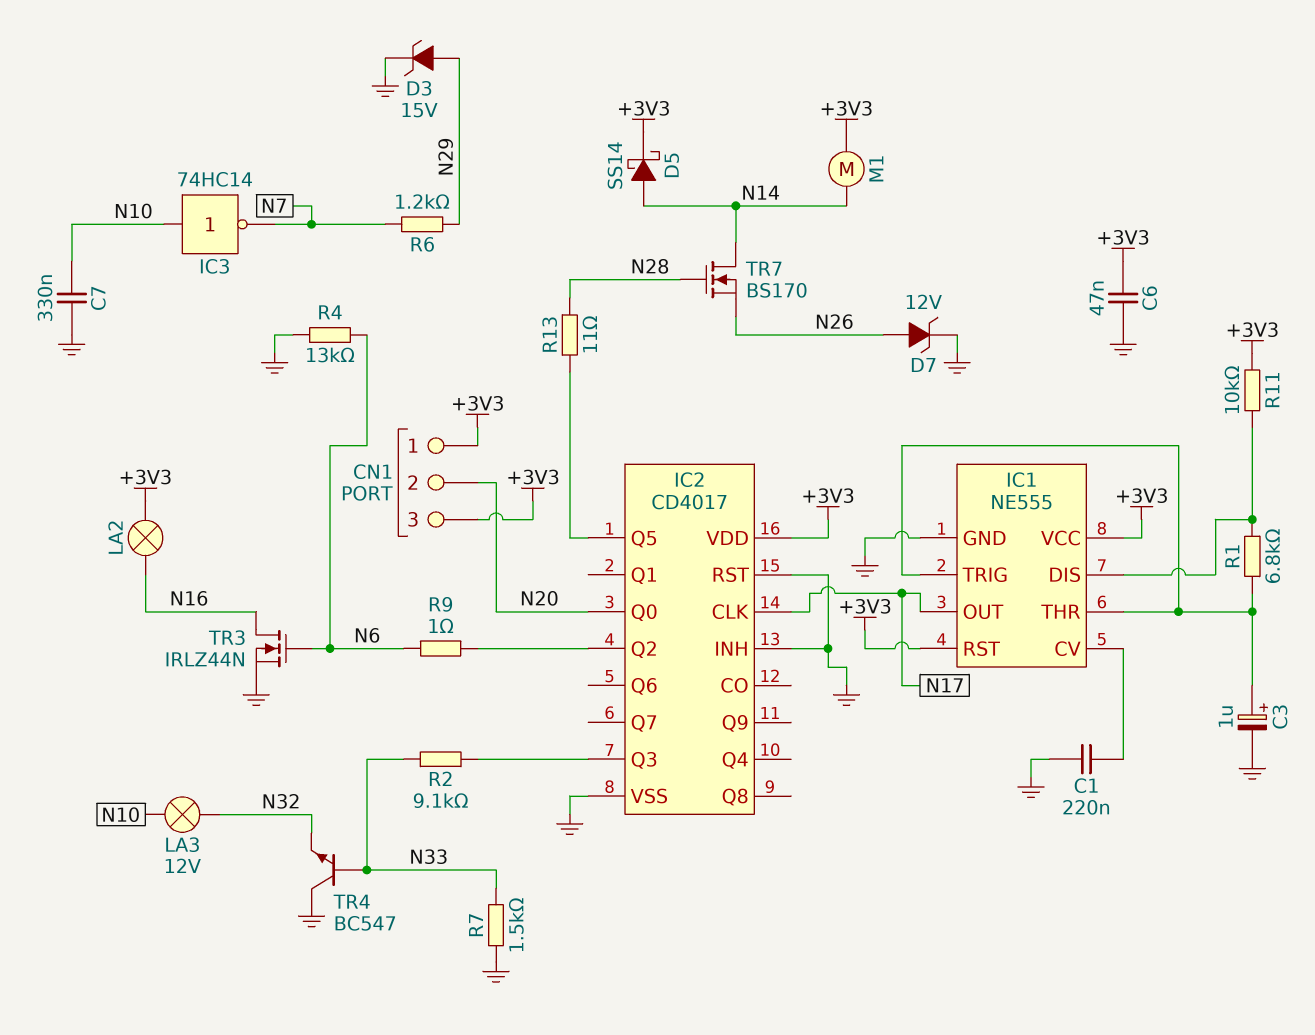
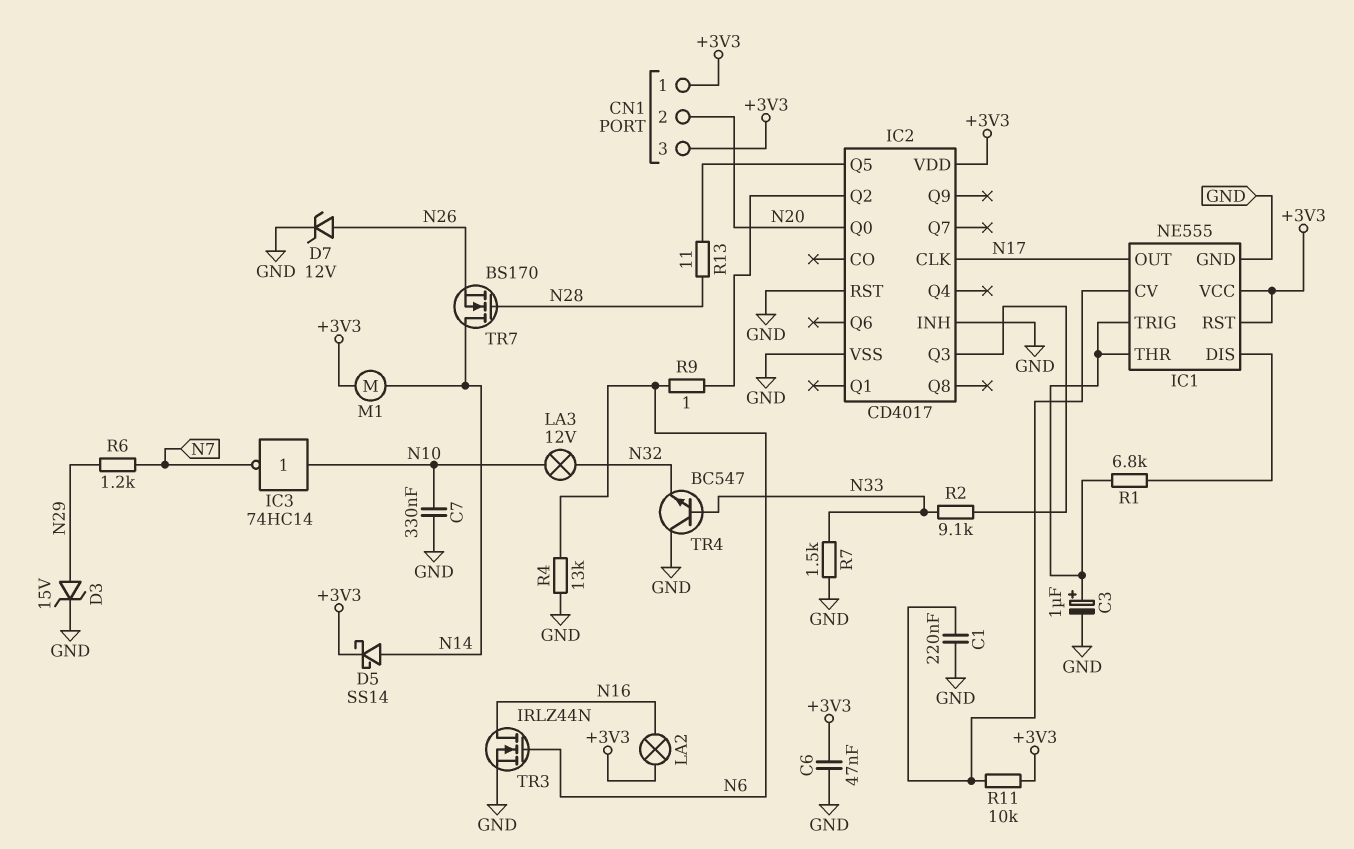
R11: 10k (+3V3, IC1/DIS) -> 10k (+3V3, IC1/CV)

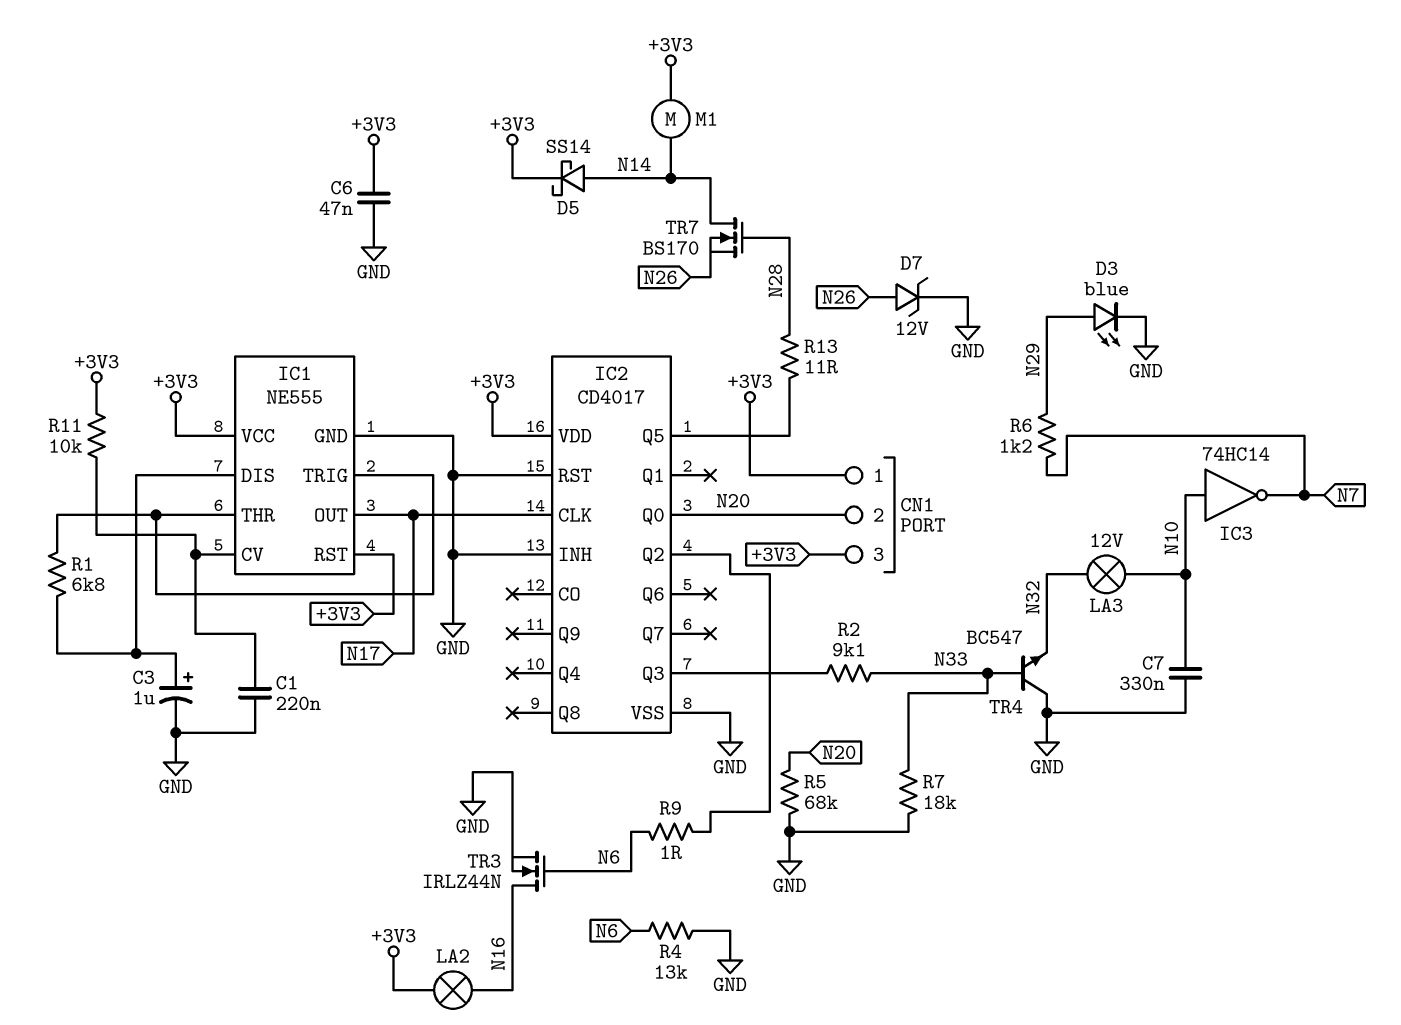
C3: 1uF (plus IC1/THR, minus GND) -> 1uF (plus IC1/DIS, minus GND)
D3: zener 15V (A N29, K GND) -> LED blue (A N29, K GND)
R5: none -> 68k (GND, N20)
R7: 1.5k (GND, N33) -> 18k (GND, N33)

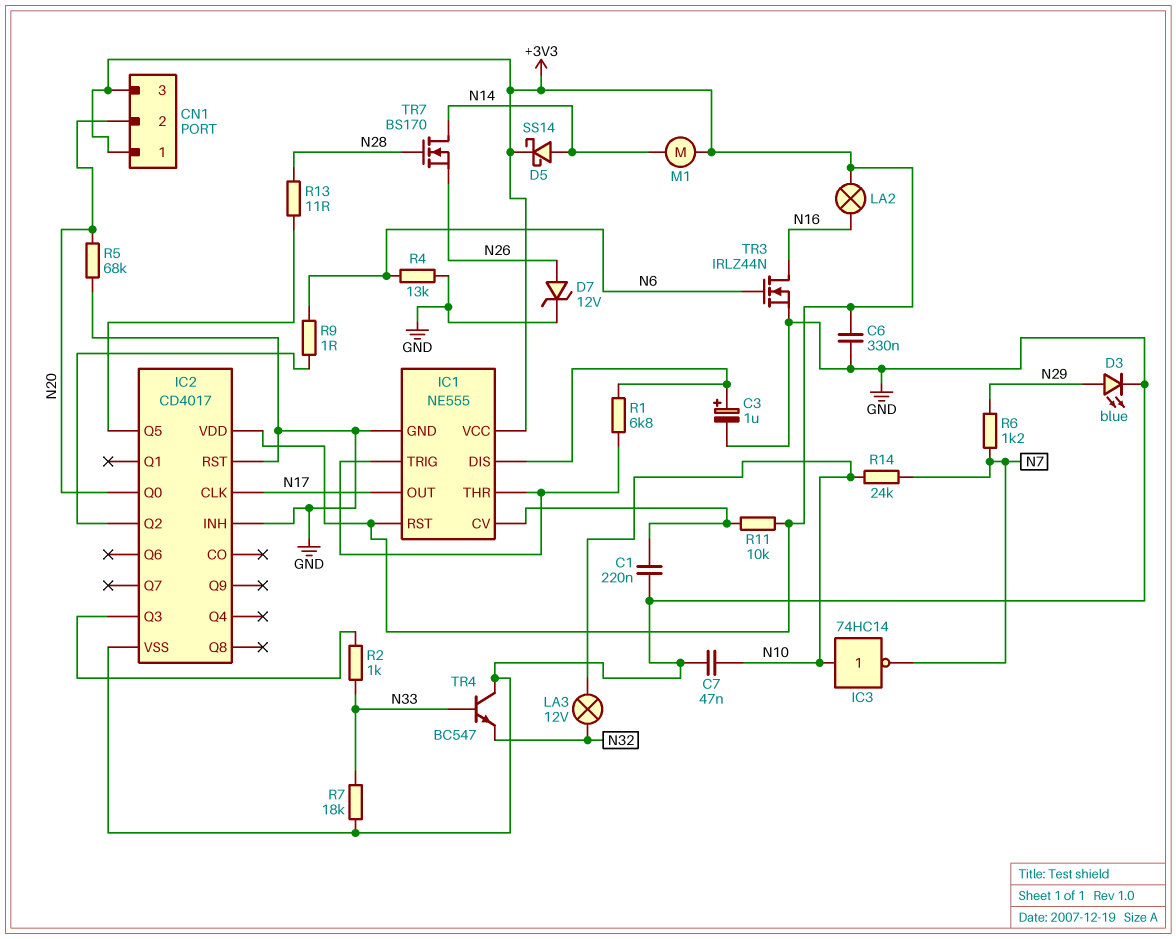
C6: 47nF (+3V3, GND) -> 330nF (+3V3, GND)
C7: 330nF (GND, N10) -> 47nF (GND, N10)
R2: 9.1k (IC2/Q3, N33) -> 1k (IC2/Q3, N33)
R14: none -> 24k (N7, N10)

